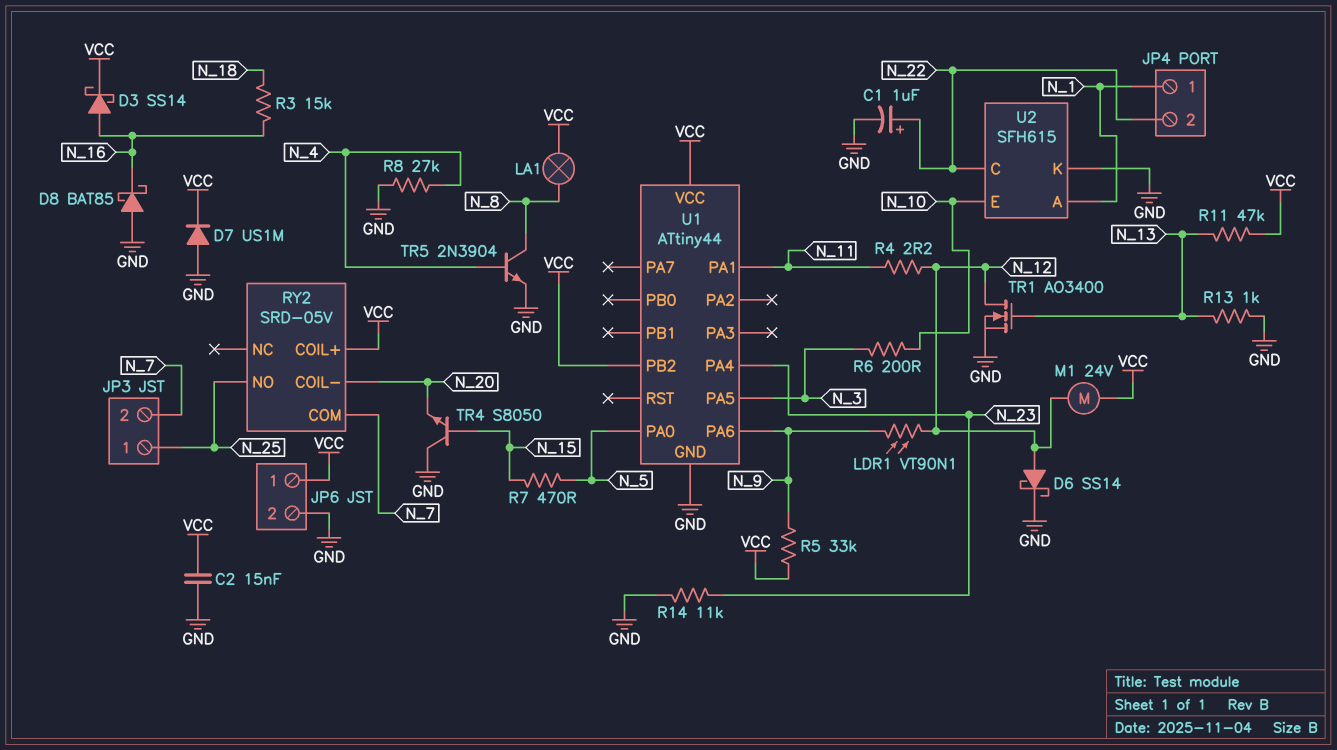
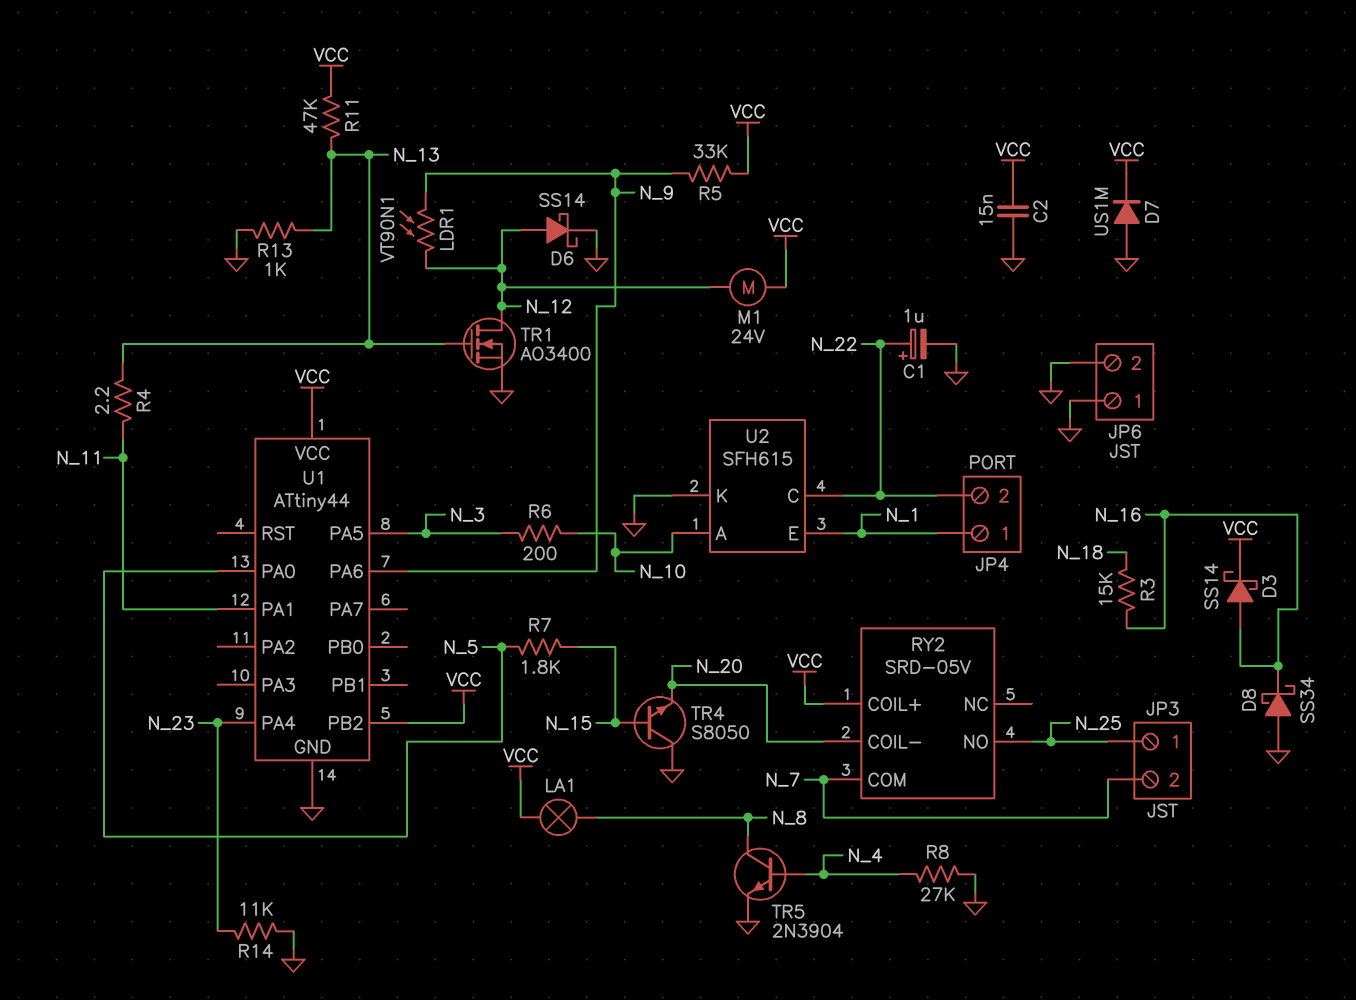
D8: schottky BAT85 (A GND, K N_16) -> schottky SS34 (A GND, K N_16)
JP6 pin 1: VCC -> GND
R4: 2.2 (N_11, N_12) -> 2.2 (N_11, N_13)
R7: 470 (N_5, N_15) -> 1.8k (N_5, N_15)
U2 pin A: N_1 -> N_10
U2 pin E: N_10 -> N_1

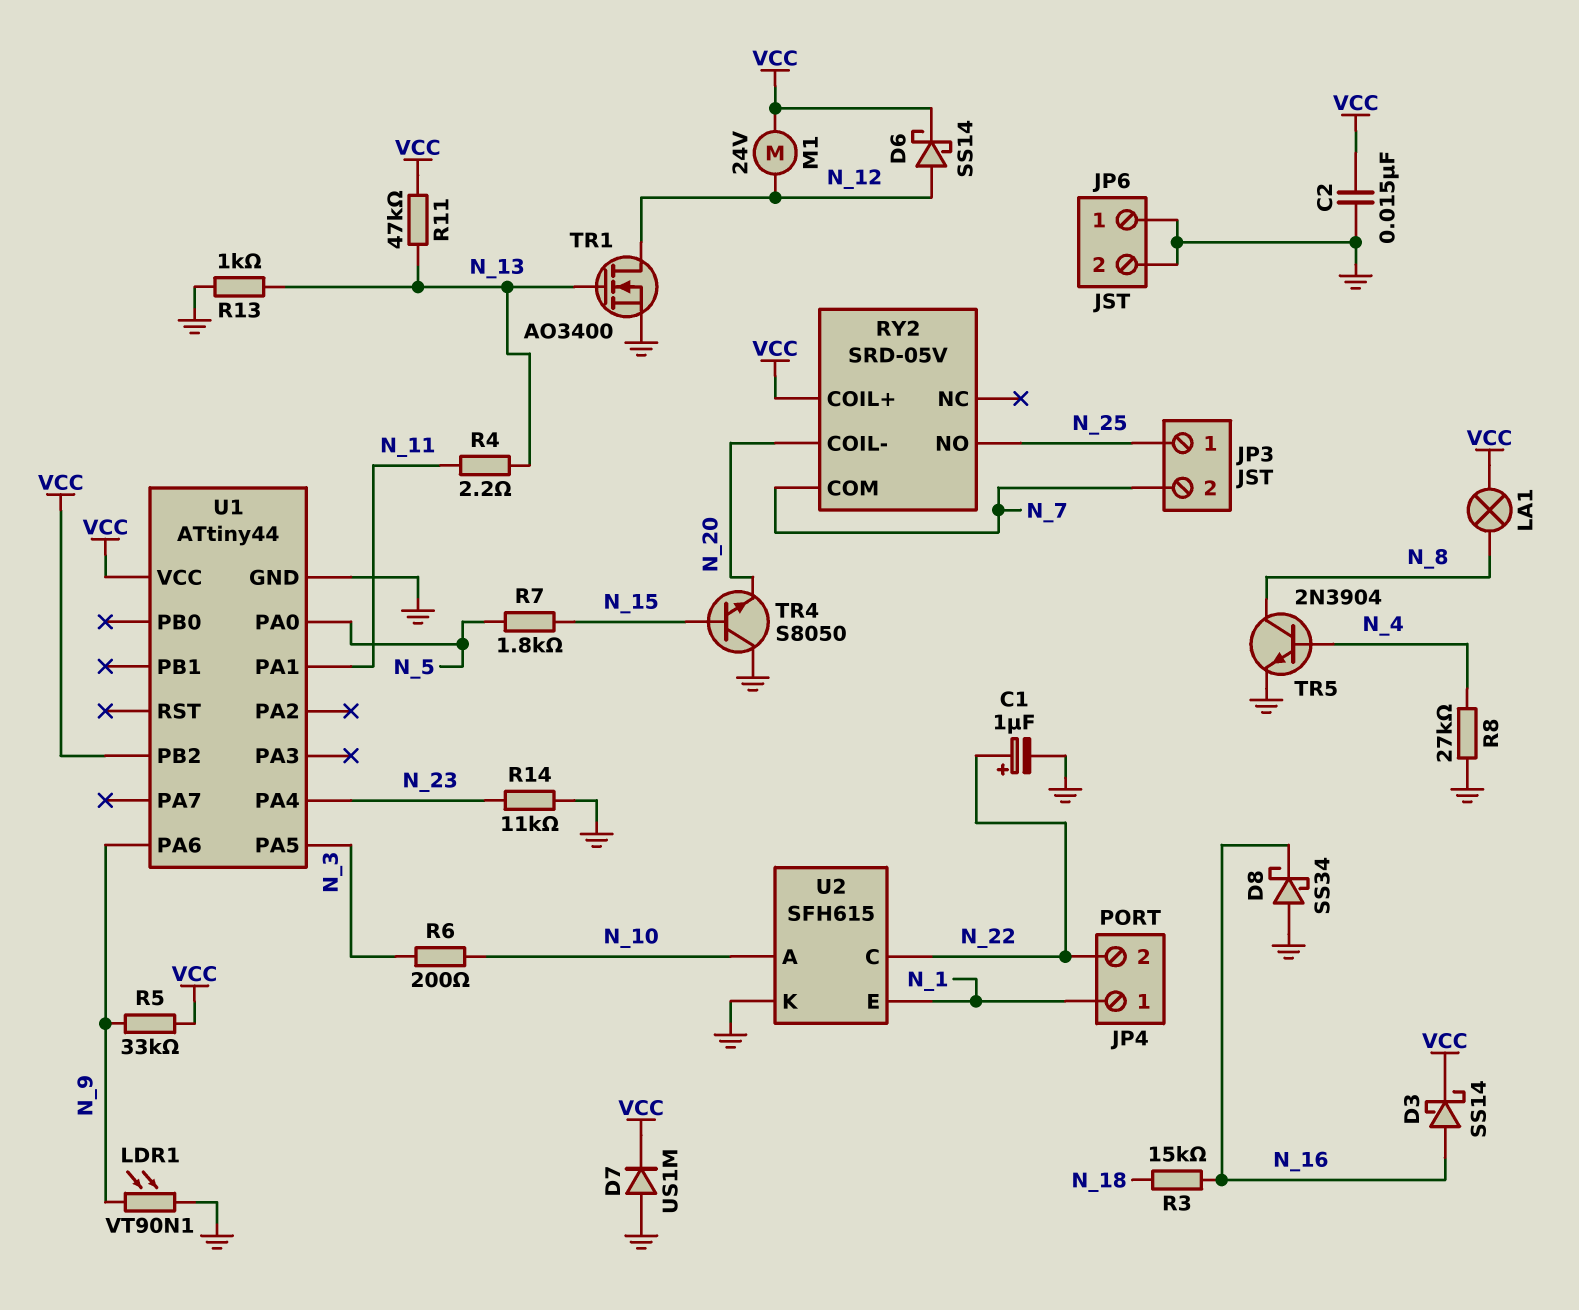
D6: schottky SS14 (A N_12, K GND) -> schottky SS14 (A N_12, K VCC)
LDR1: VT90N1 (N_9, N_12) -> VT90N1 (GND, N_9)

